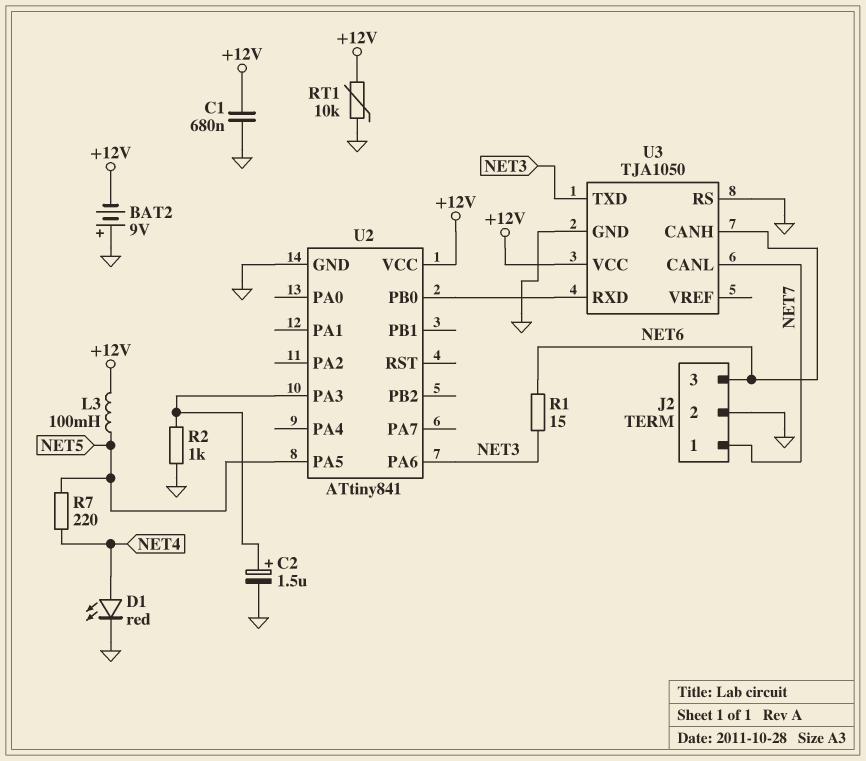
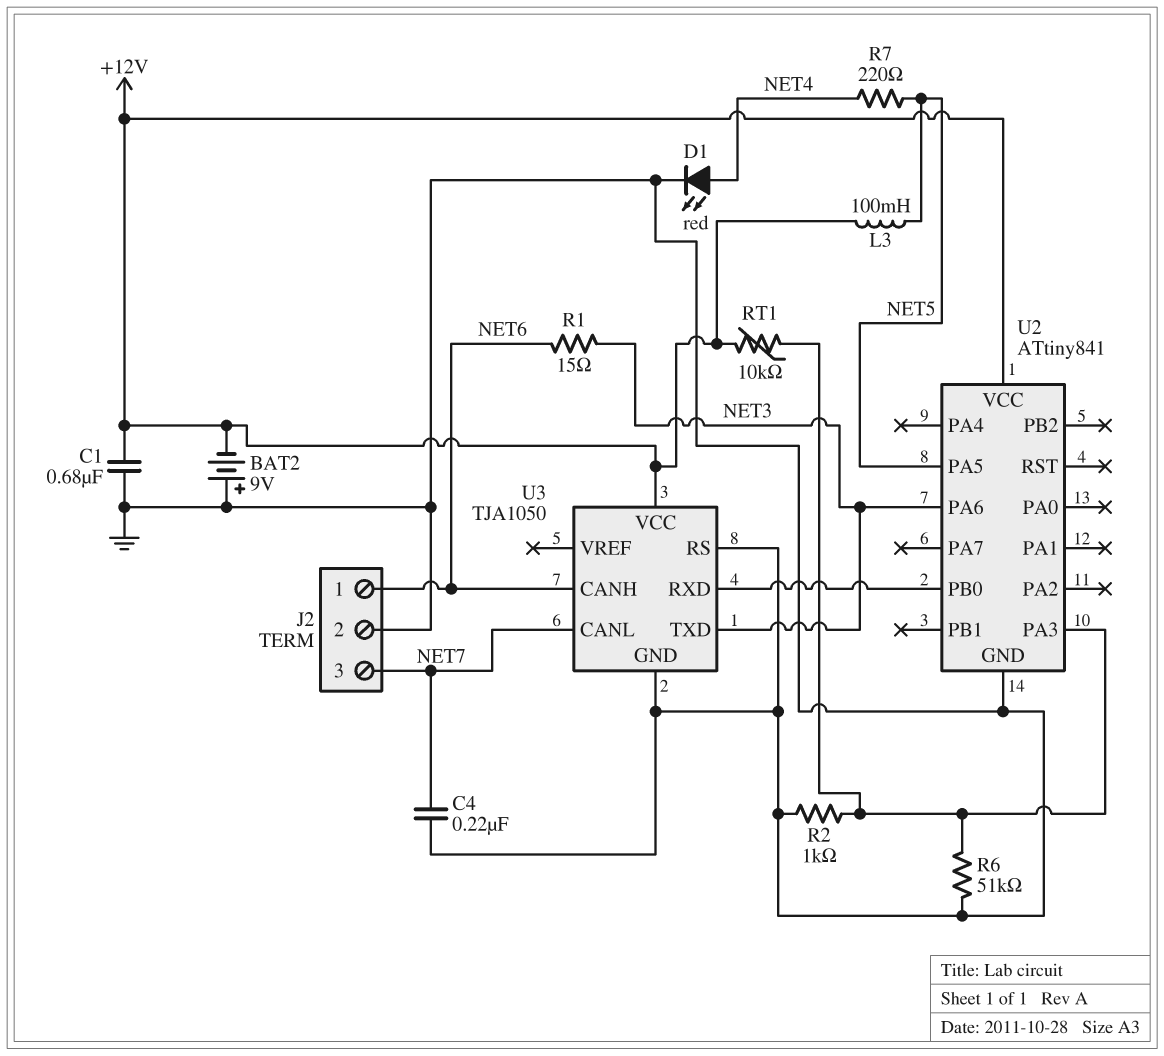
C2: 1.5uF (plus U2/PA3, minus GND) -> none
C4: none -> 220nF (GND, NET7)
J2 pin 1: NET7 -> NET6
J2 pin 3: NET6 -> NET7
R6: none -> 51k (GND, U2/PA3)
RT1: 10k (+12V, GND) -> 10k (+12V, U2/PA3)

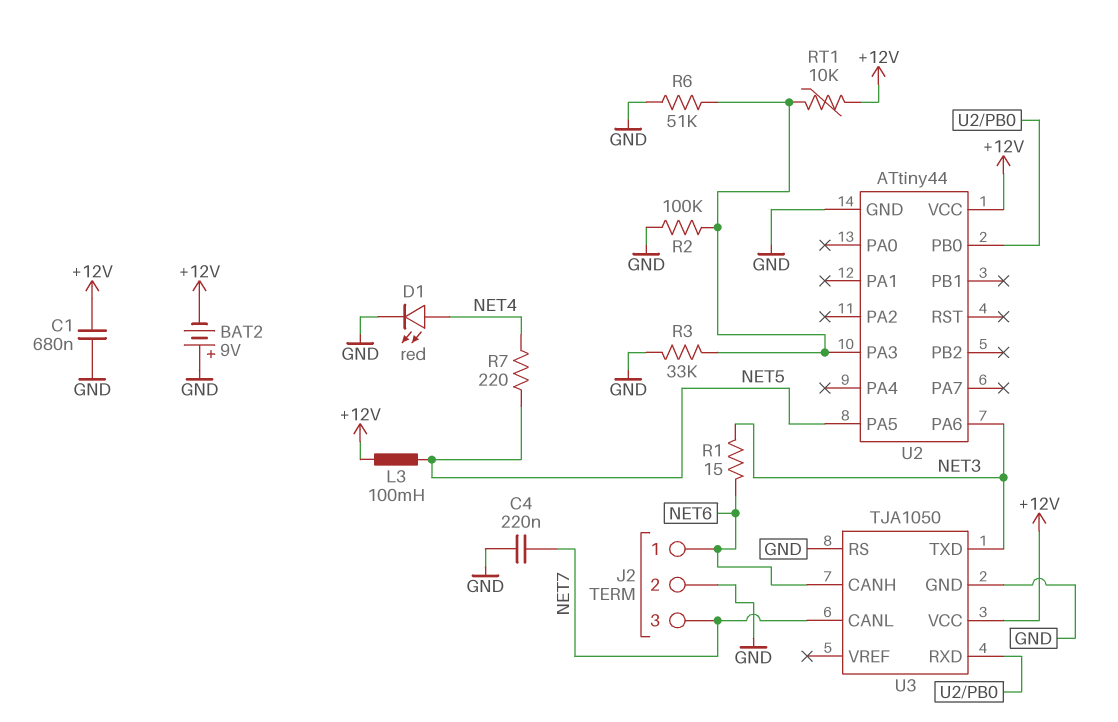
R2: 1k (GND, U2/PA3) -> 100k (GND, U2/PA3)
R3: none -> 33k (GND, U2/PA3)
U2: ATtiny841 -> ATtiny44

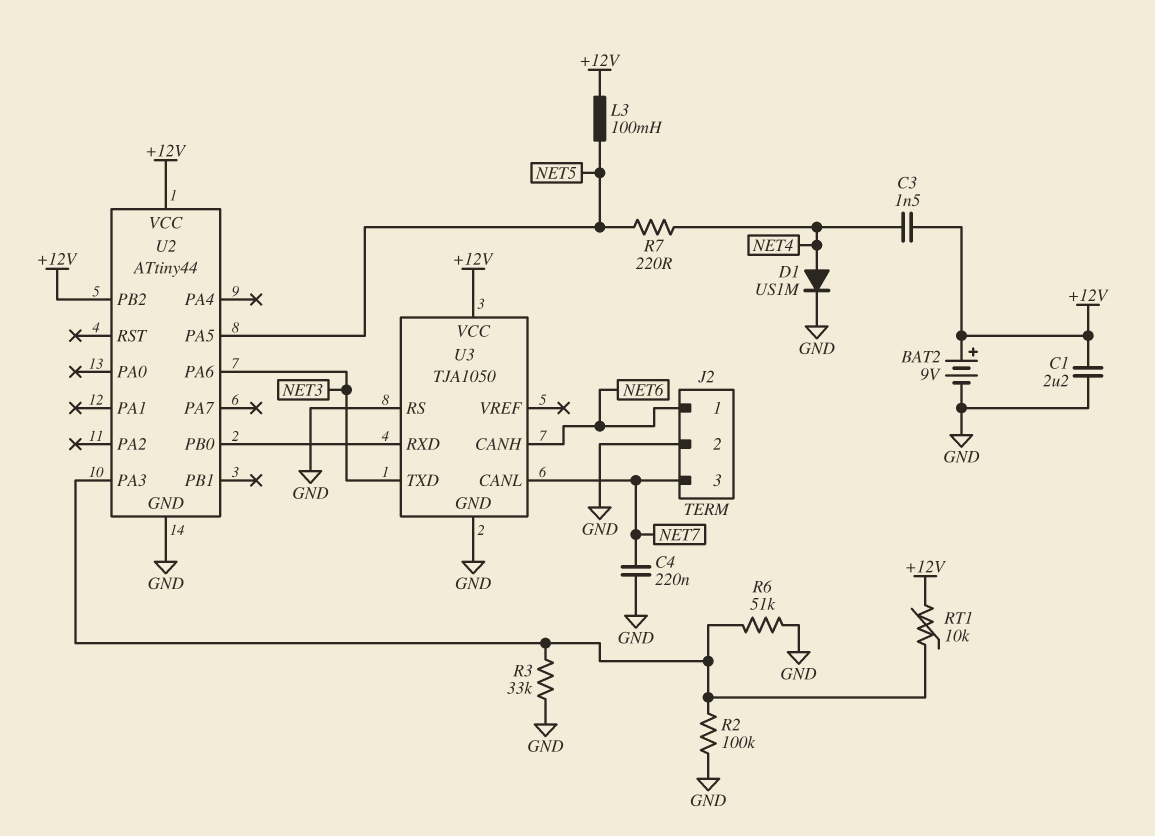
BAT2: 9V (plus GND, minus +12V) -> 9V (plus +12V, minus GND)
C1: 680nF (+12V, GND) -> 2.2uF (+12V, GND)
C3: none -> 1.5nF (+12V, NET4)
D1: LED red (A NET4, K GND) -> diode US1M (A NET4, K GND)
R1: 15 (NET3, NET6) -> none
U2 pin PB2: none -> +12V

